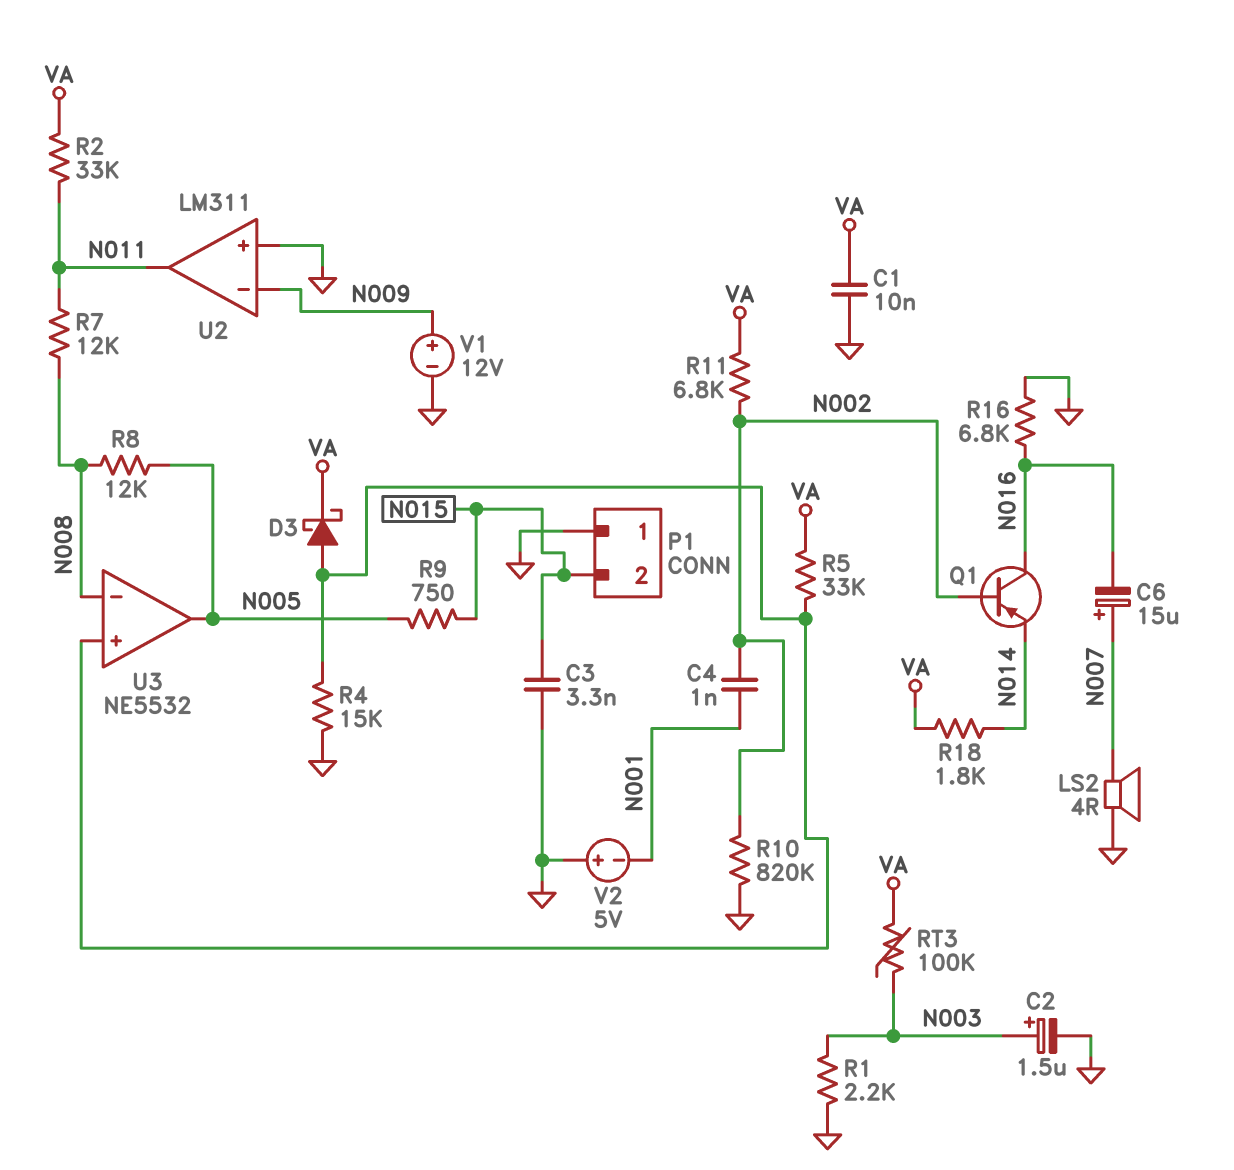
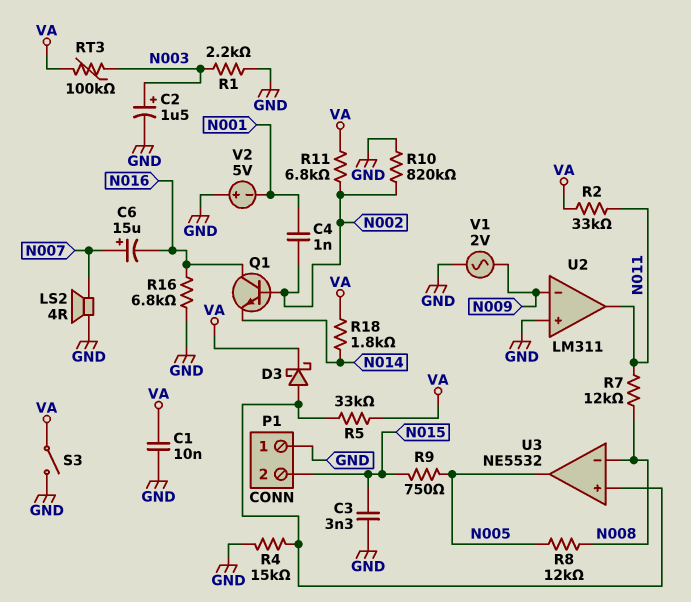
Q1: PNP (B N002, C N016, E N014) -> NPN (B N002, C N016, E N014)
S3: none -> switch (GND, VA)
V1: 12V (plus N009, minus GND) -> AC 2V (GND, N009)

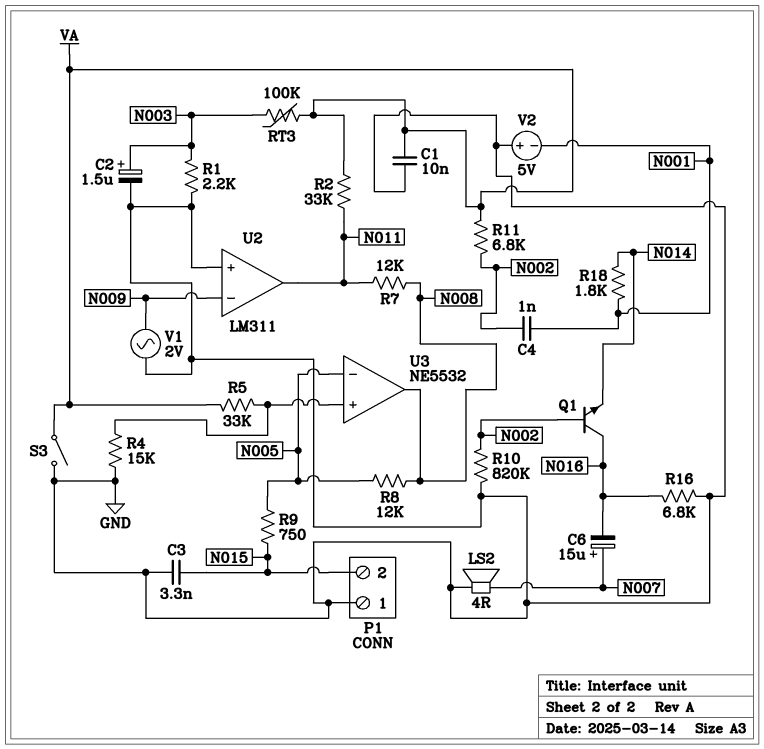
D3: schottky (A U3/in+, K VA) -> none
R18: 1.8k (N014, VA) -> 1.8k (N001, N014)
U3 pin in-: N008 -> N005
U3 pin out: N005 -> N008

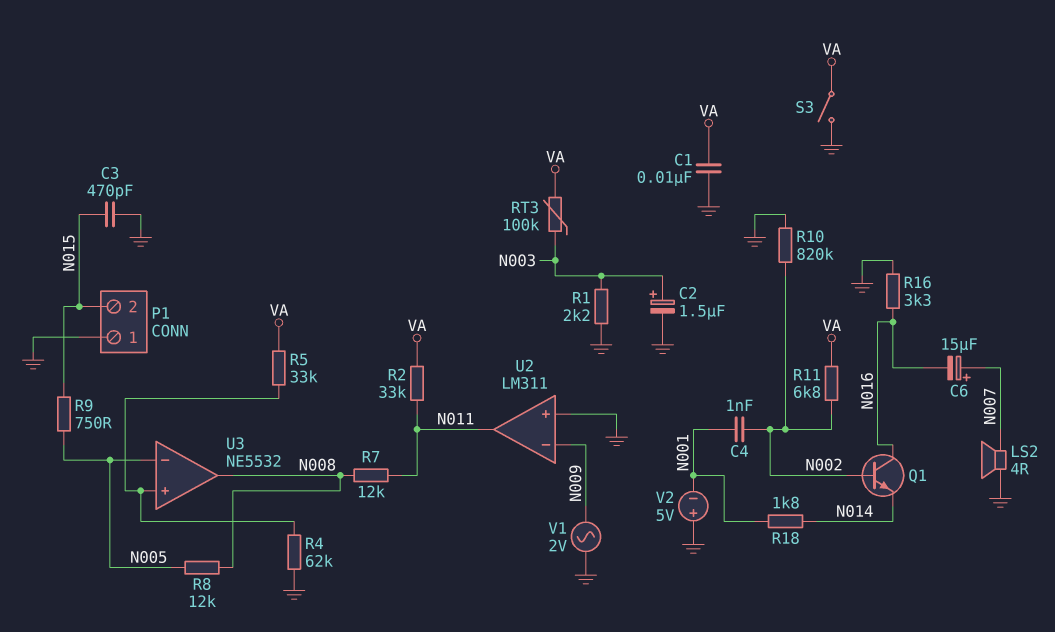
C3: 3.3nF (GND, N015) -> 470pF (GND, N015)
R4: 15k (GND, U3/in+) -> 62k (GND, U3/in+)
R16: 6.8k (GND, N016) -> 3.3k (GND, N016)

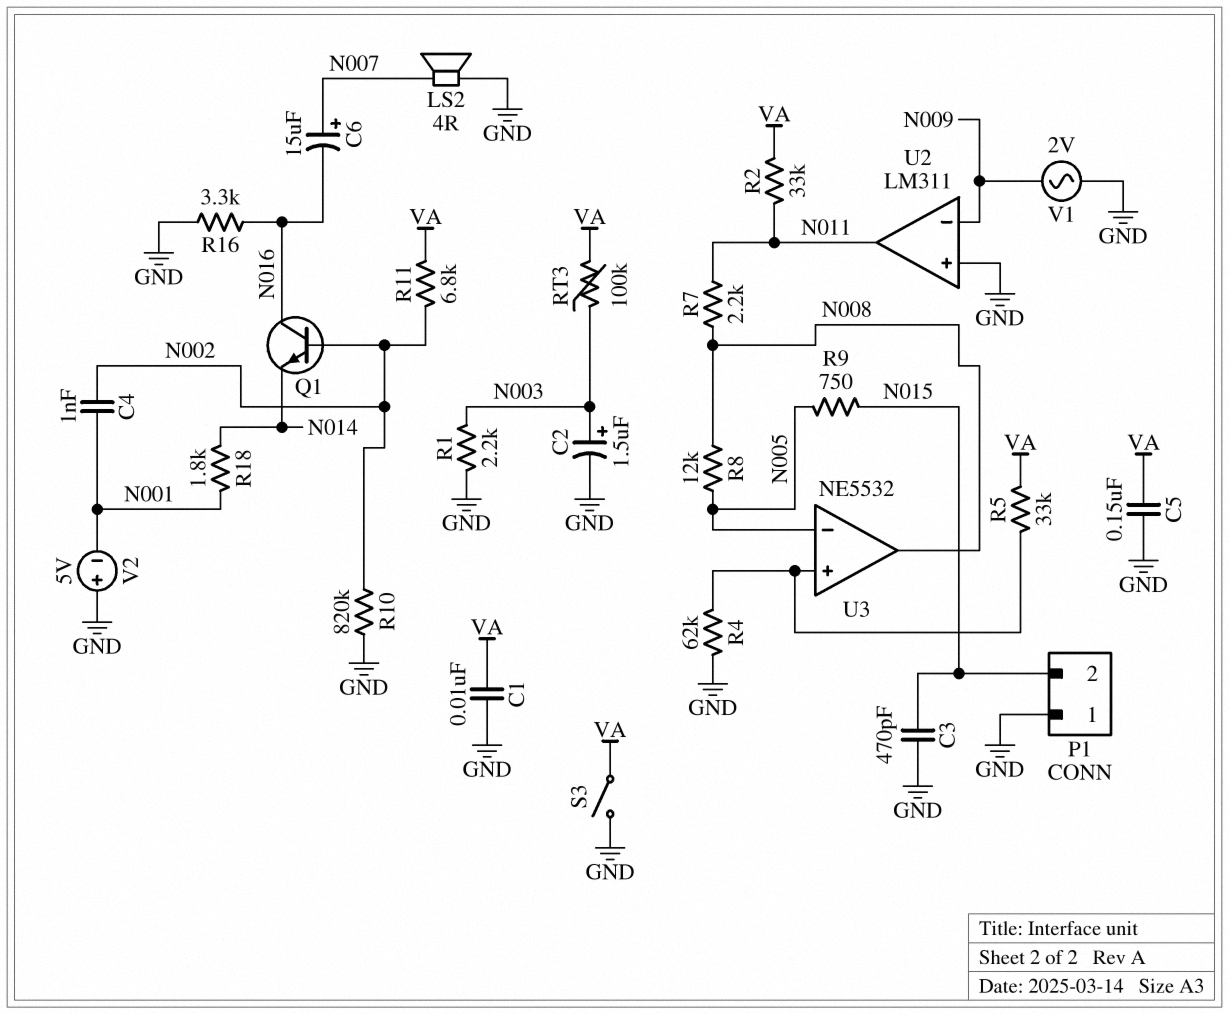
C5: none -> 150nF (GND, VA)
R7: 12k (N008, N011) -> 2.2k (N008, N011)

